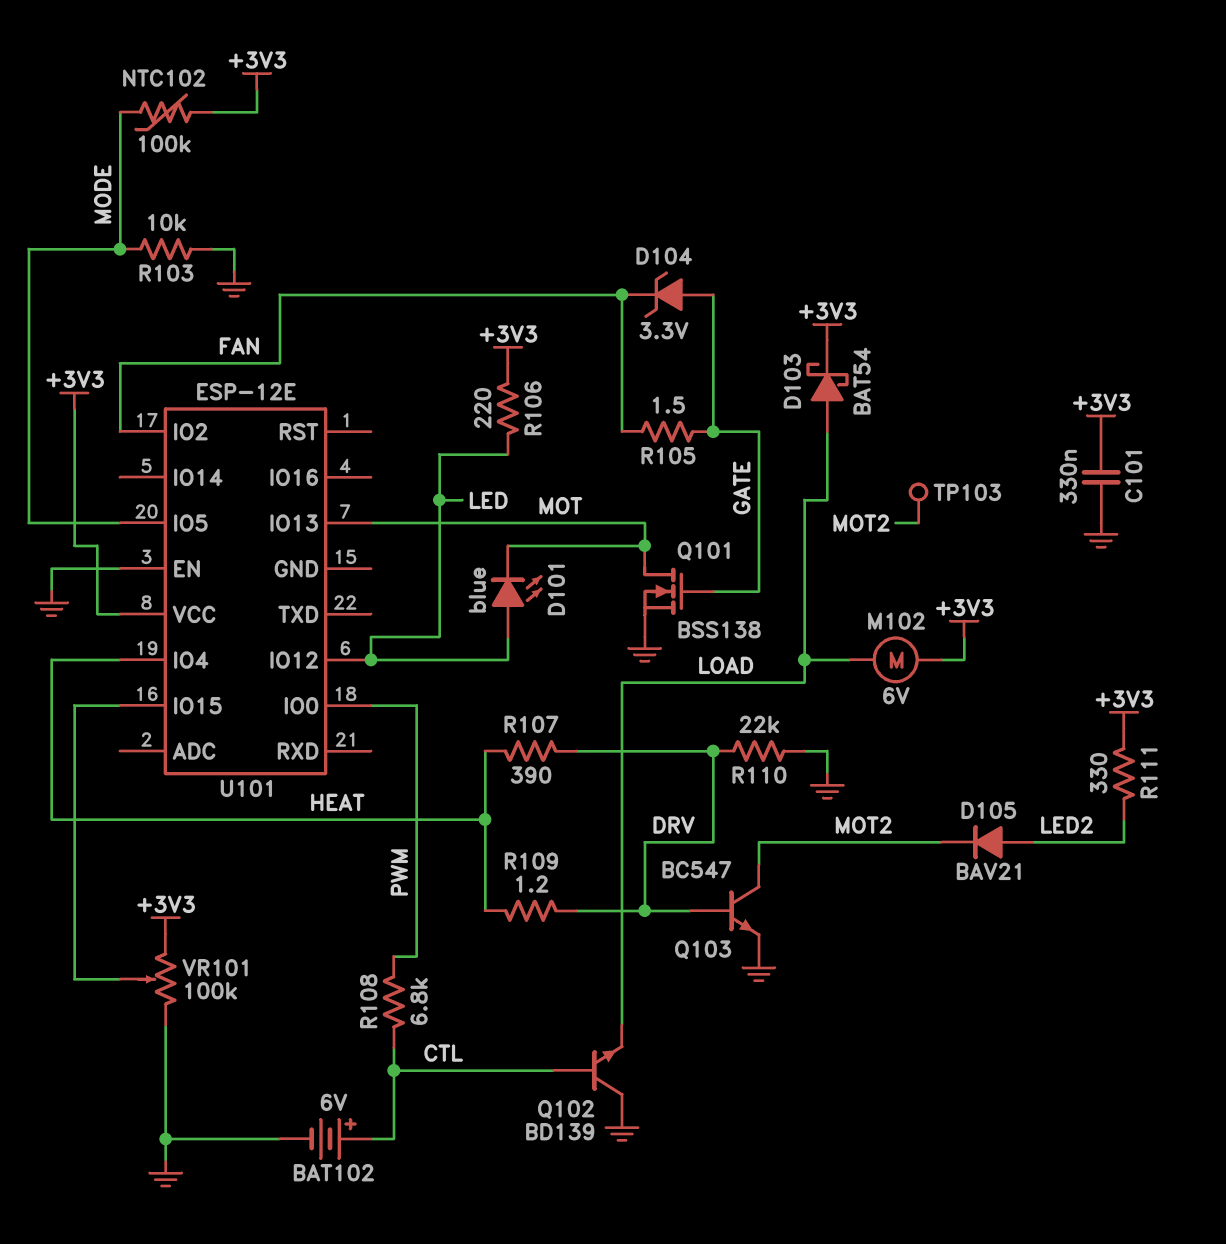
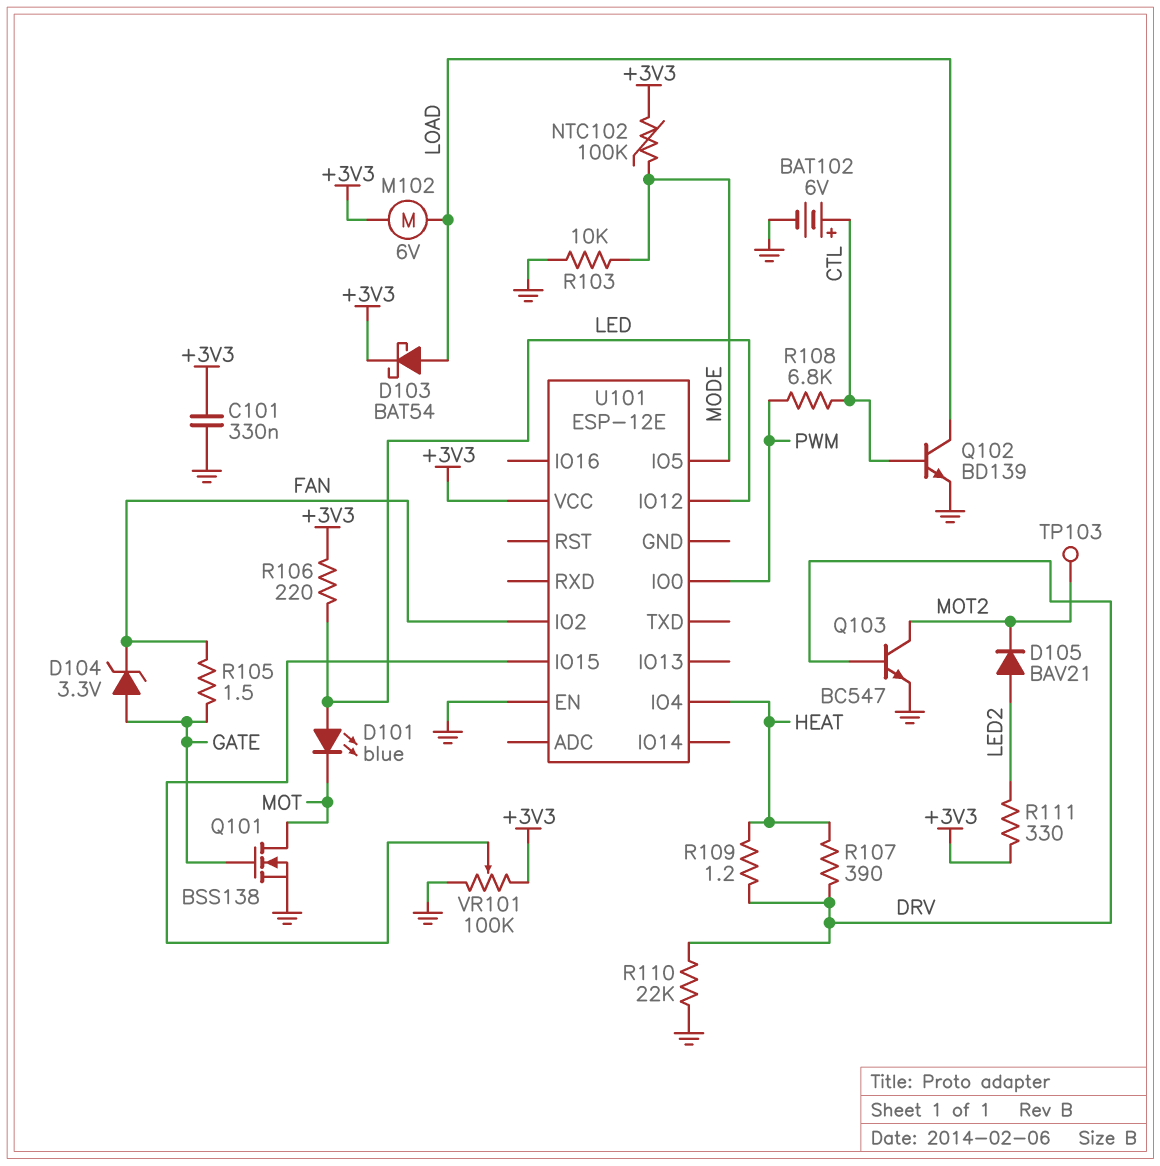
Q102: NPN BD139 (B CTL, C GND, E LOAD) -> NPN BD139 (B CTL, C LOAD, E GND)
U101 pin IO13: MOT -> none

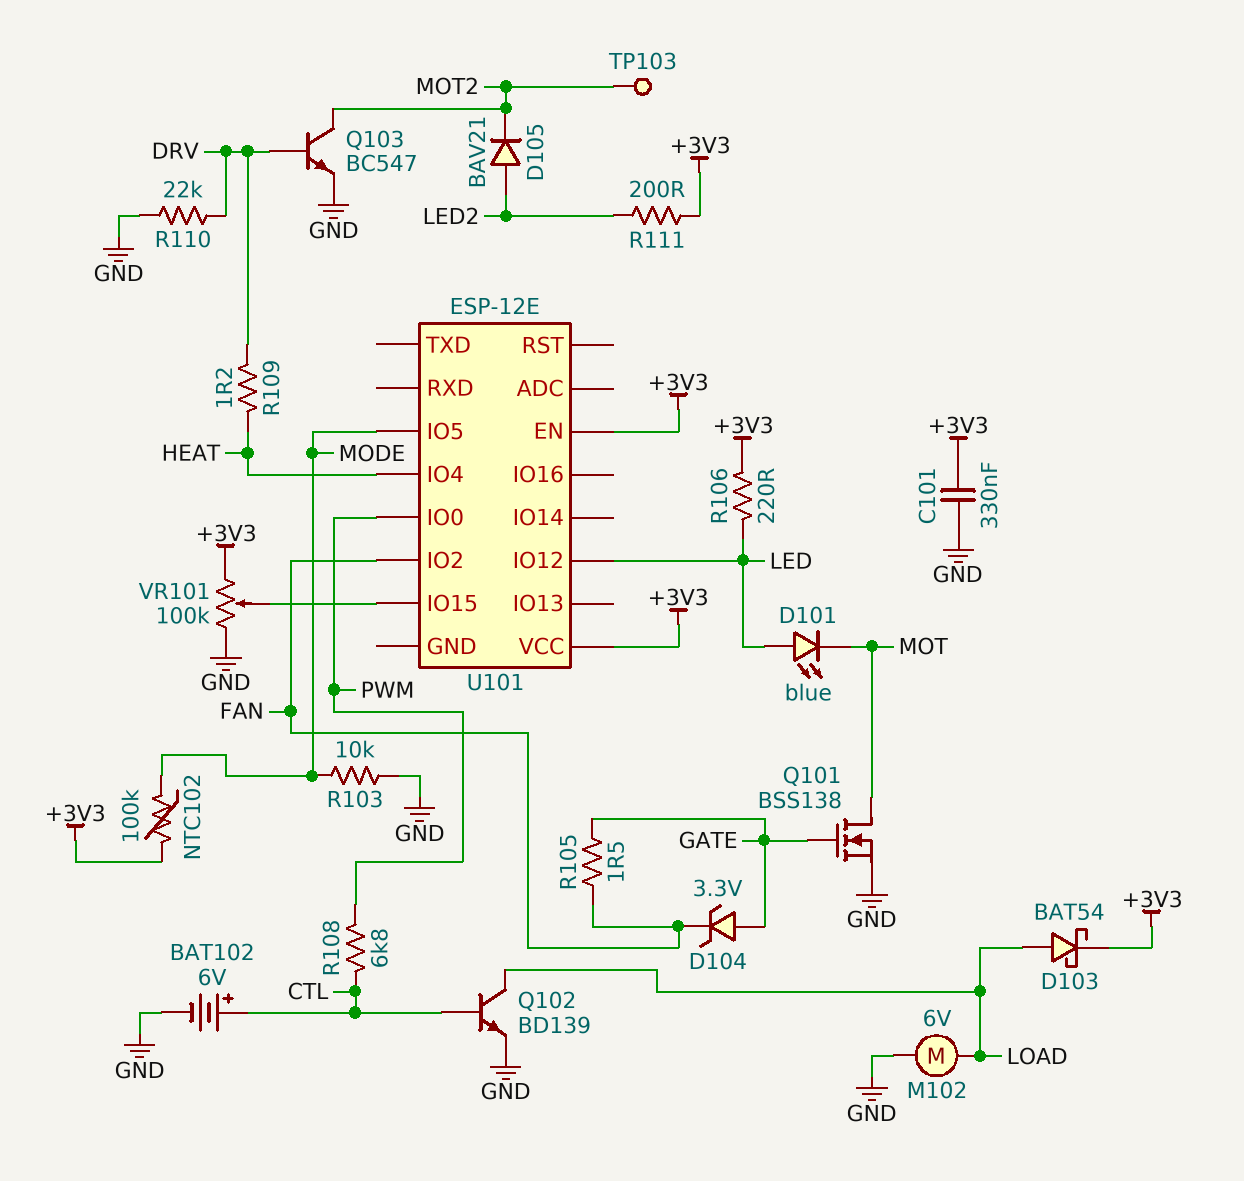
M102: motor 6V (+3V3, LOAD) -> motor 6V (GND, LOAD)
R107: 390 (DRV, HEAT) -> none
R111: 330 (+3V3, LED2) -> 200 (+3V3, LED2)
U101 pin EN: GND -> +3V3

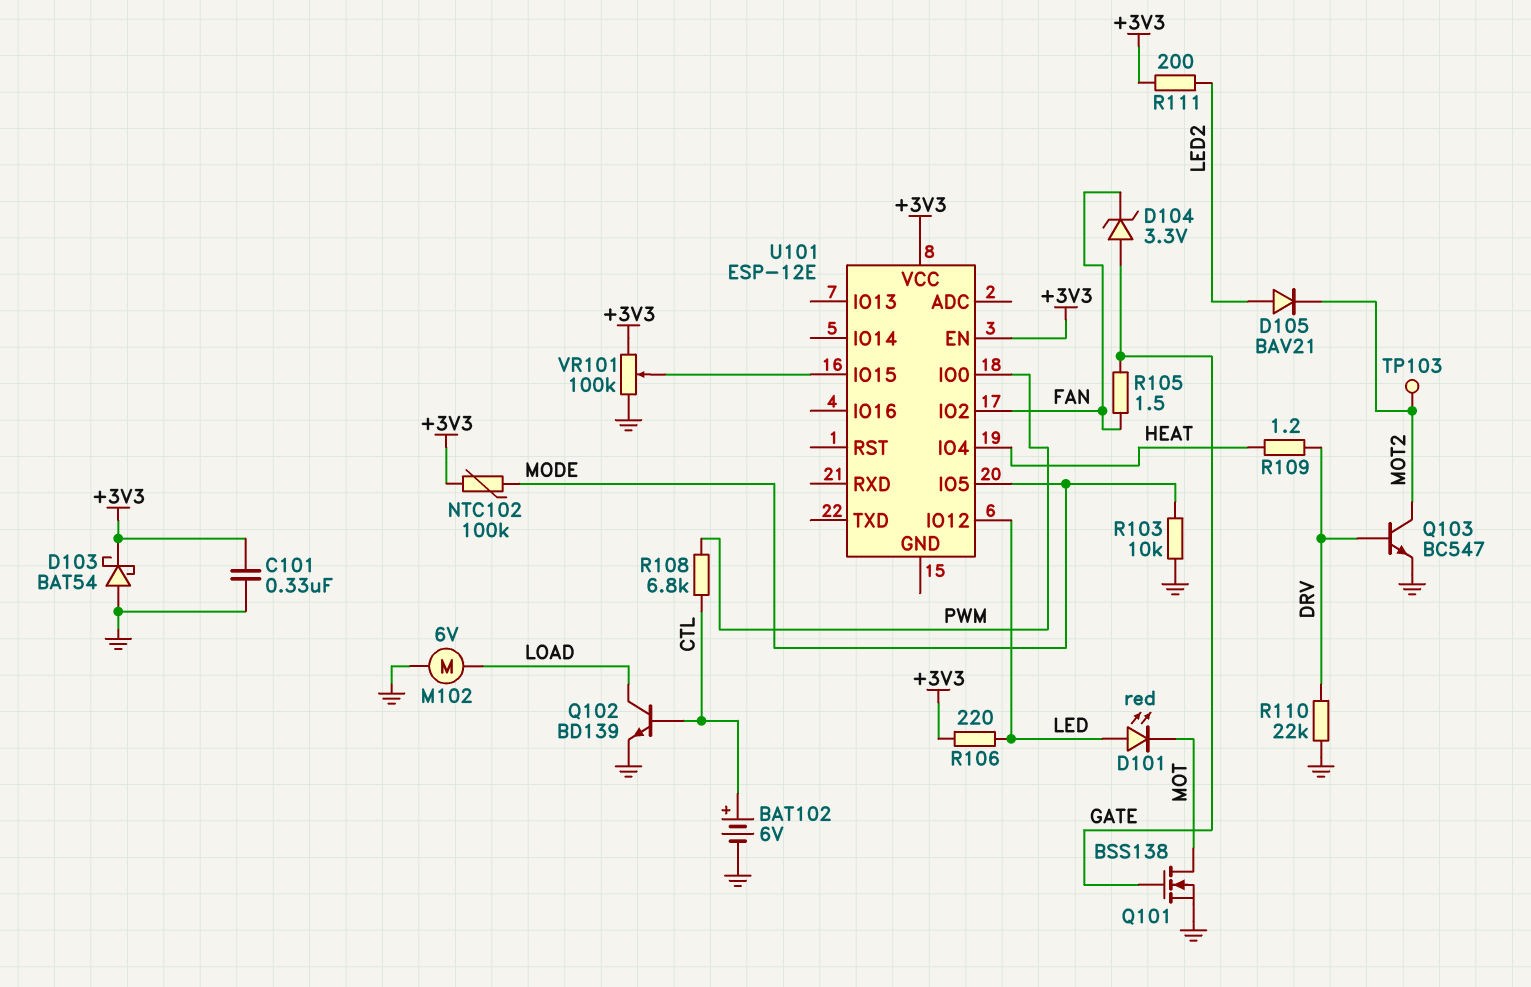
D101: LED blue (A LED, K MOT) -> LED red (A LED, K MOT)
D103: schottky BAT54 (A LOAD, K +3V3) -> schottky BAT54 (A GND, K +3V3)

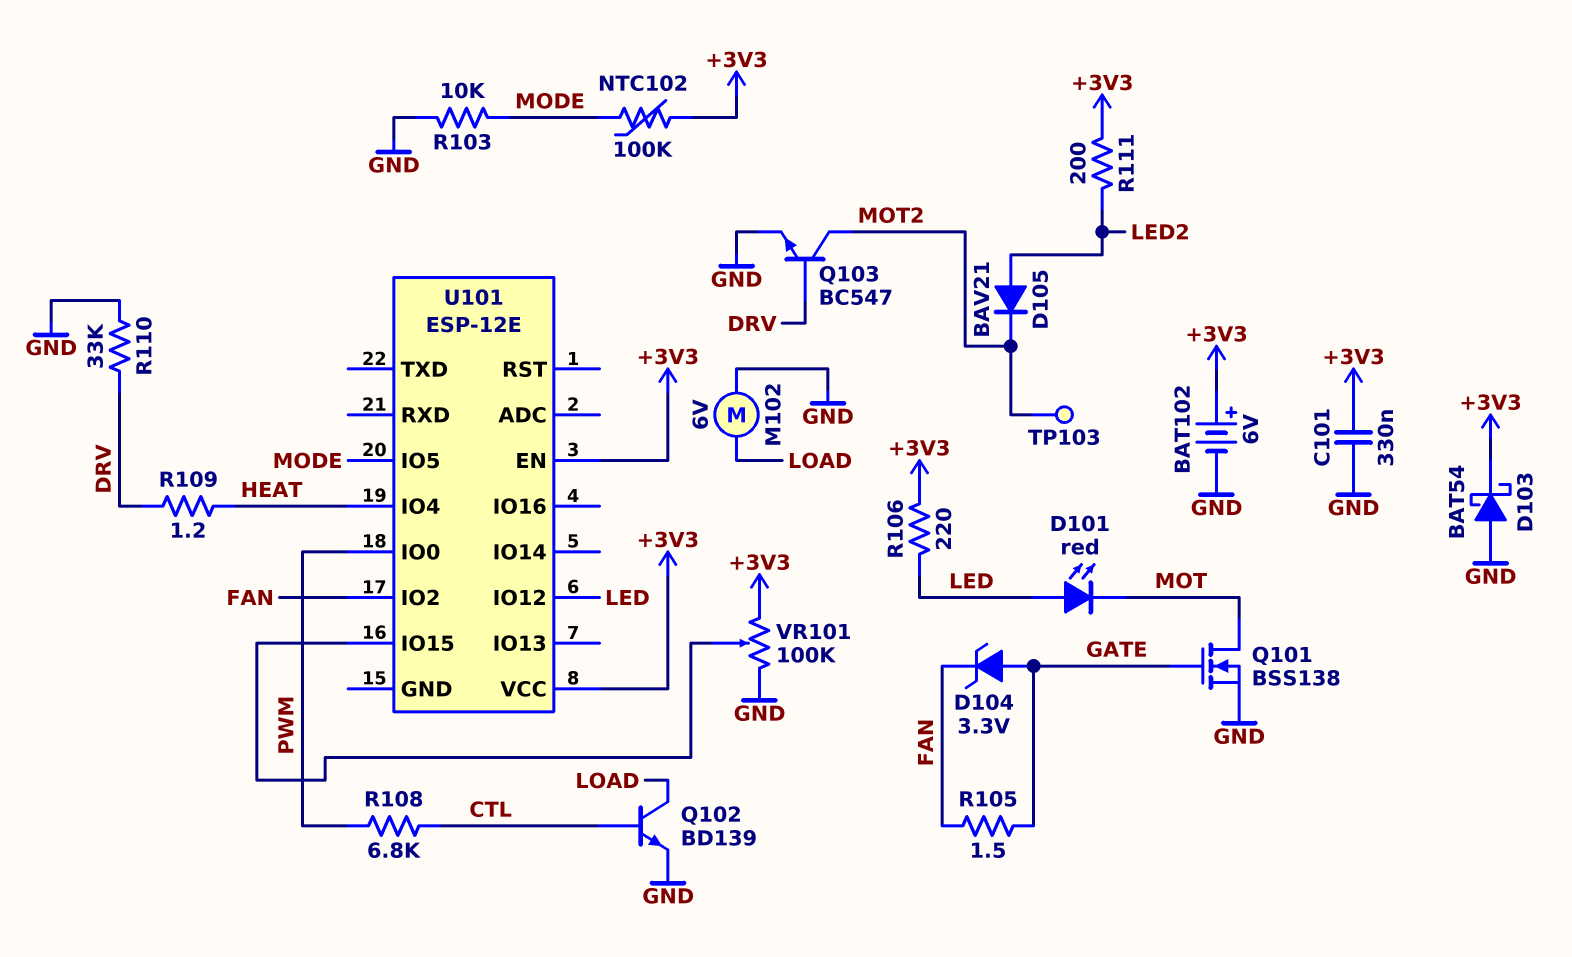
BAT102: 6V (plus CTL, minus GND) -> 6V (plus +3V3, minus GND)
R110: 22k (DRV, GND) -> 33k (DRV, GND)

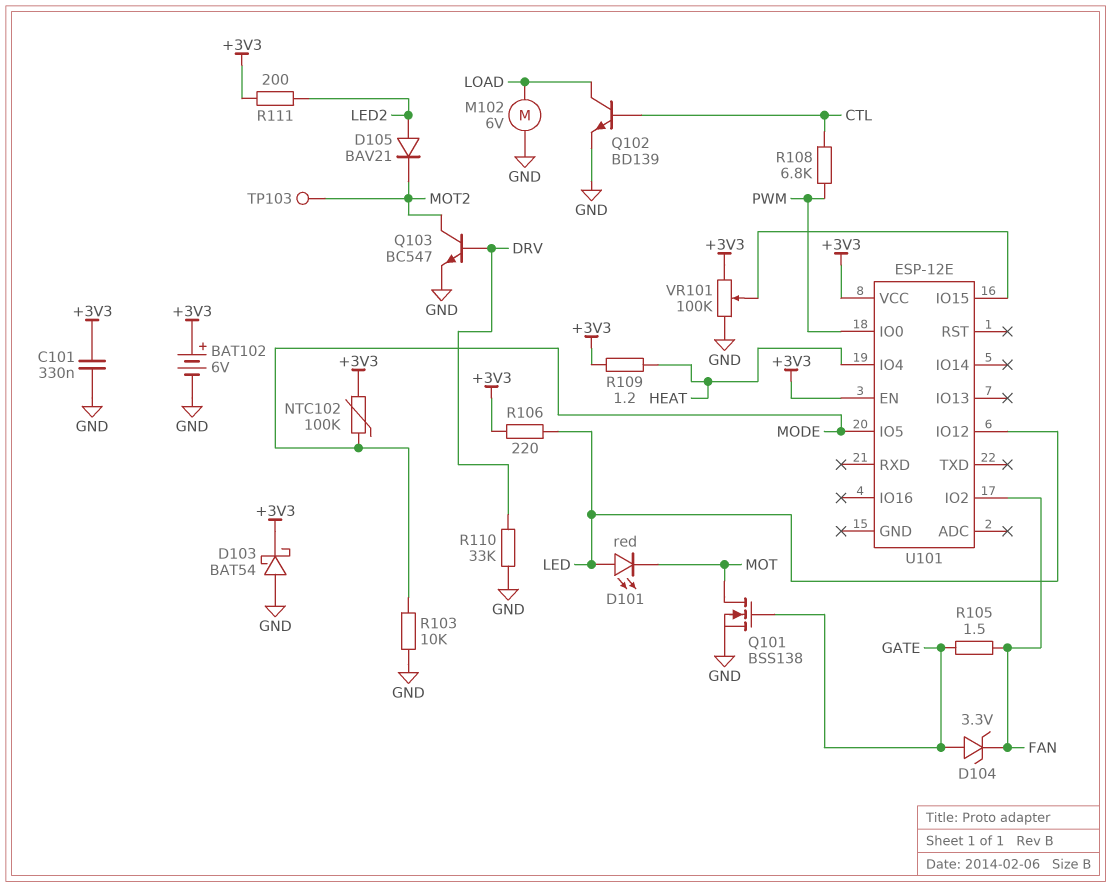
R109: 1.2 (DRV, HEAT) -> 1.2 (+3V3, HEAT)

